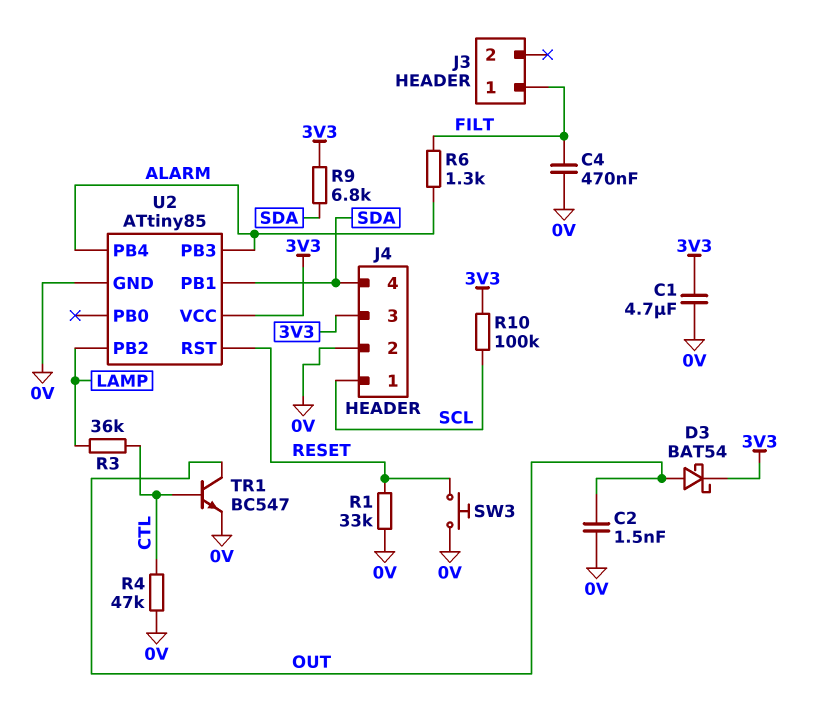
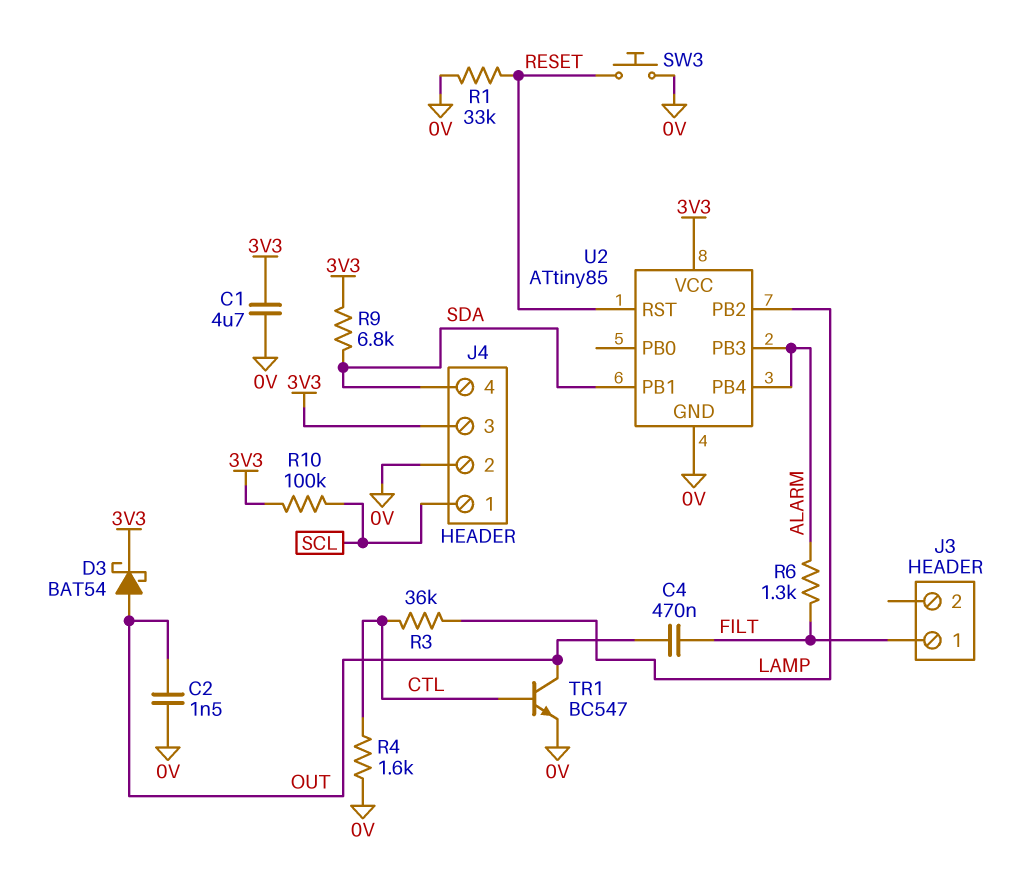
C4: 470nF (0V, FILT) -> 470nF (FILT, OUT)
R4: 47k (0V, CTL) -> 1.6k (0V, CTL)

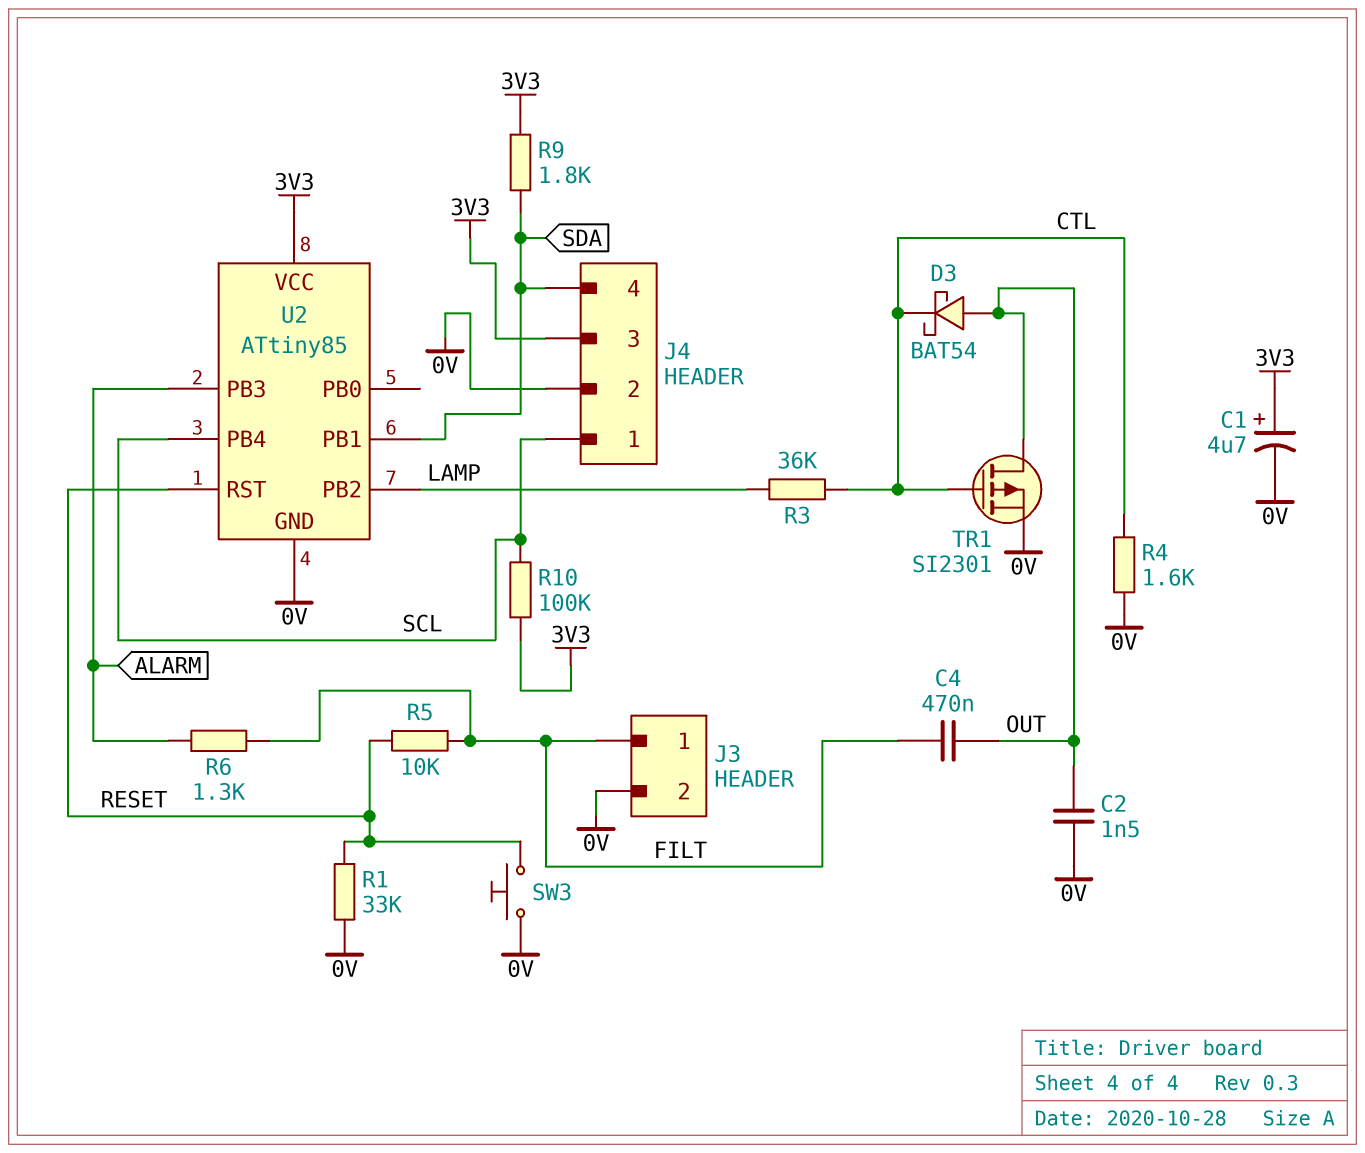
C1: 4.7uF (0V, 3V3) -> 4.7uF (plus 3V3, minus 0V)
D3: schottky BAT54 (A OUT, K 3V3) -> schottky BAT54 (A OUT, K CTL)
J3 pin 2: none -> 0V
R5: none -> 10k (FILT, RESET)
R9: 6.8k (3V3, SDA) -> 1.8k (3V3, SDA)
TR1: NPN BC547 (B CTL, C OUT, E 0V) -> PMOS SI2301 (G CTL, D OUT, S 0V)
U2 pin PB4: ALARM -> SCL

